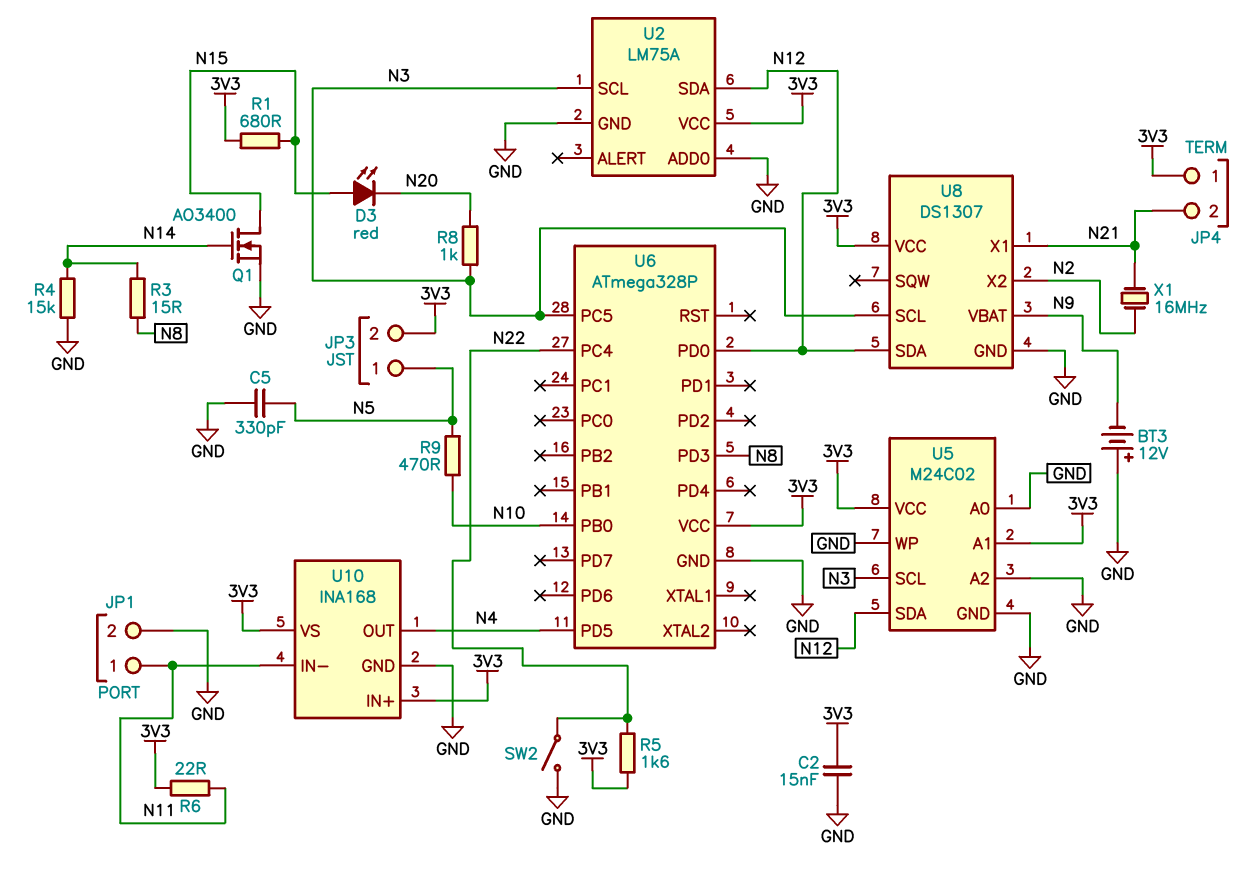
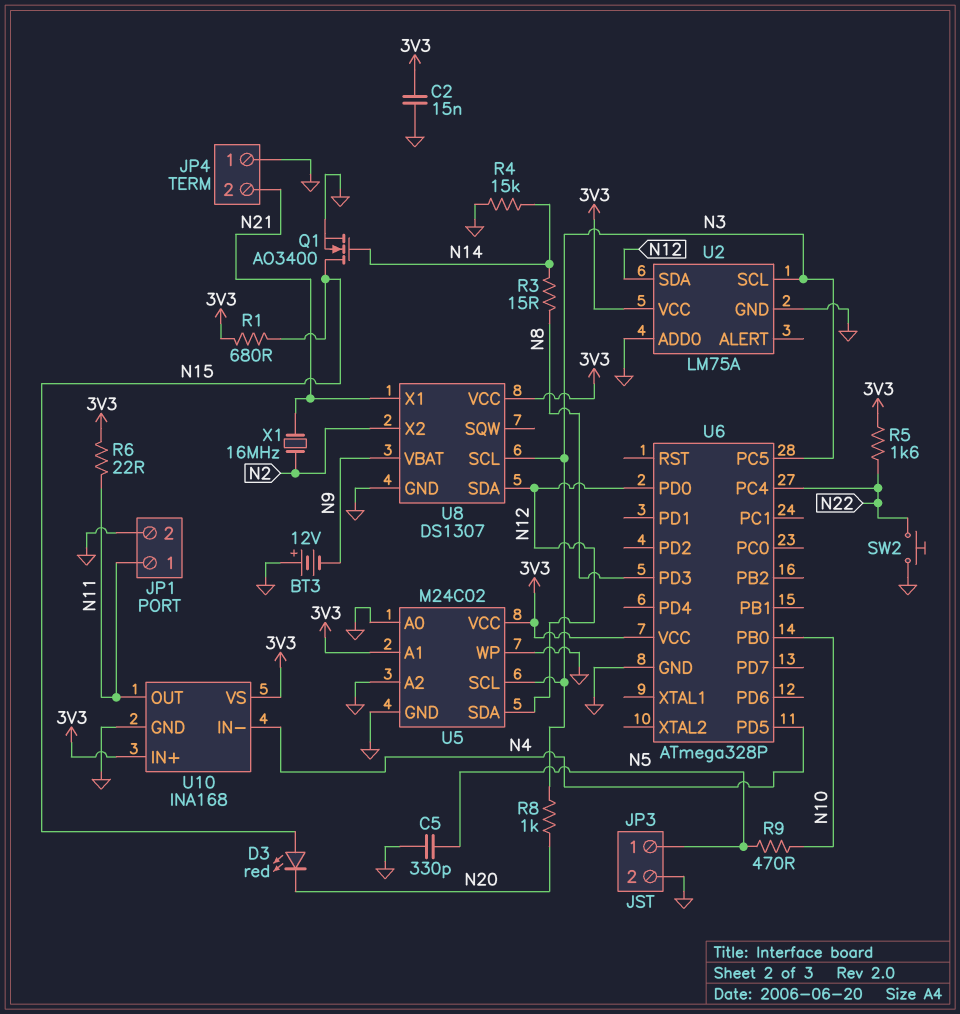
JP3 pin 2: 3V3 -> GND
JP4 pin 1: 3V3 -> GND
SW2: switch (GND, N22) -> button (GND, N22)
U10 pin IN-: N11 -> N4
U10 pin OUT: N4 -> N11

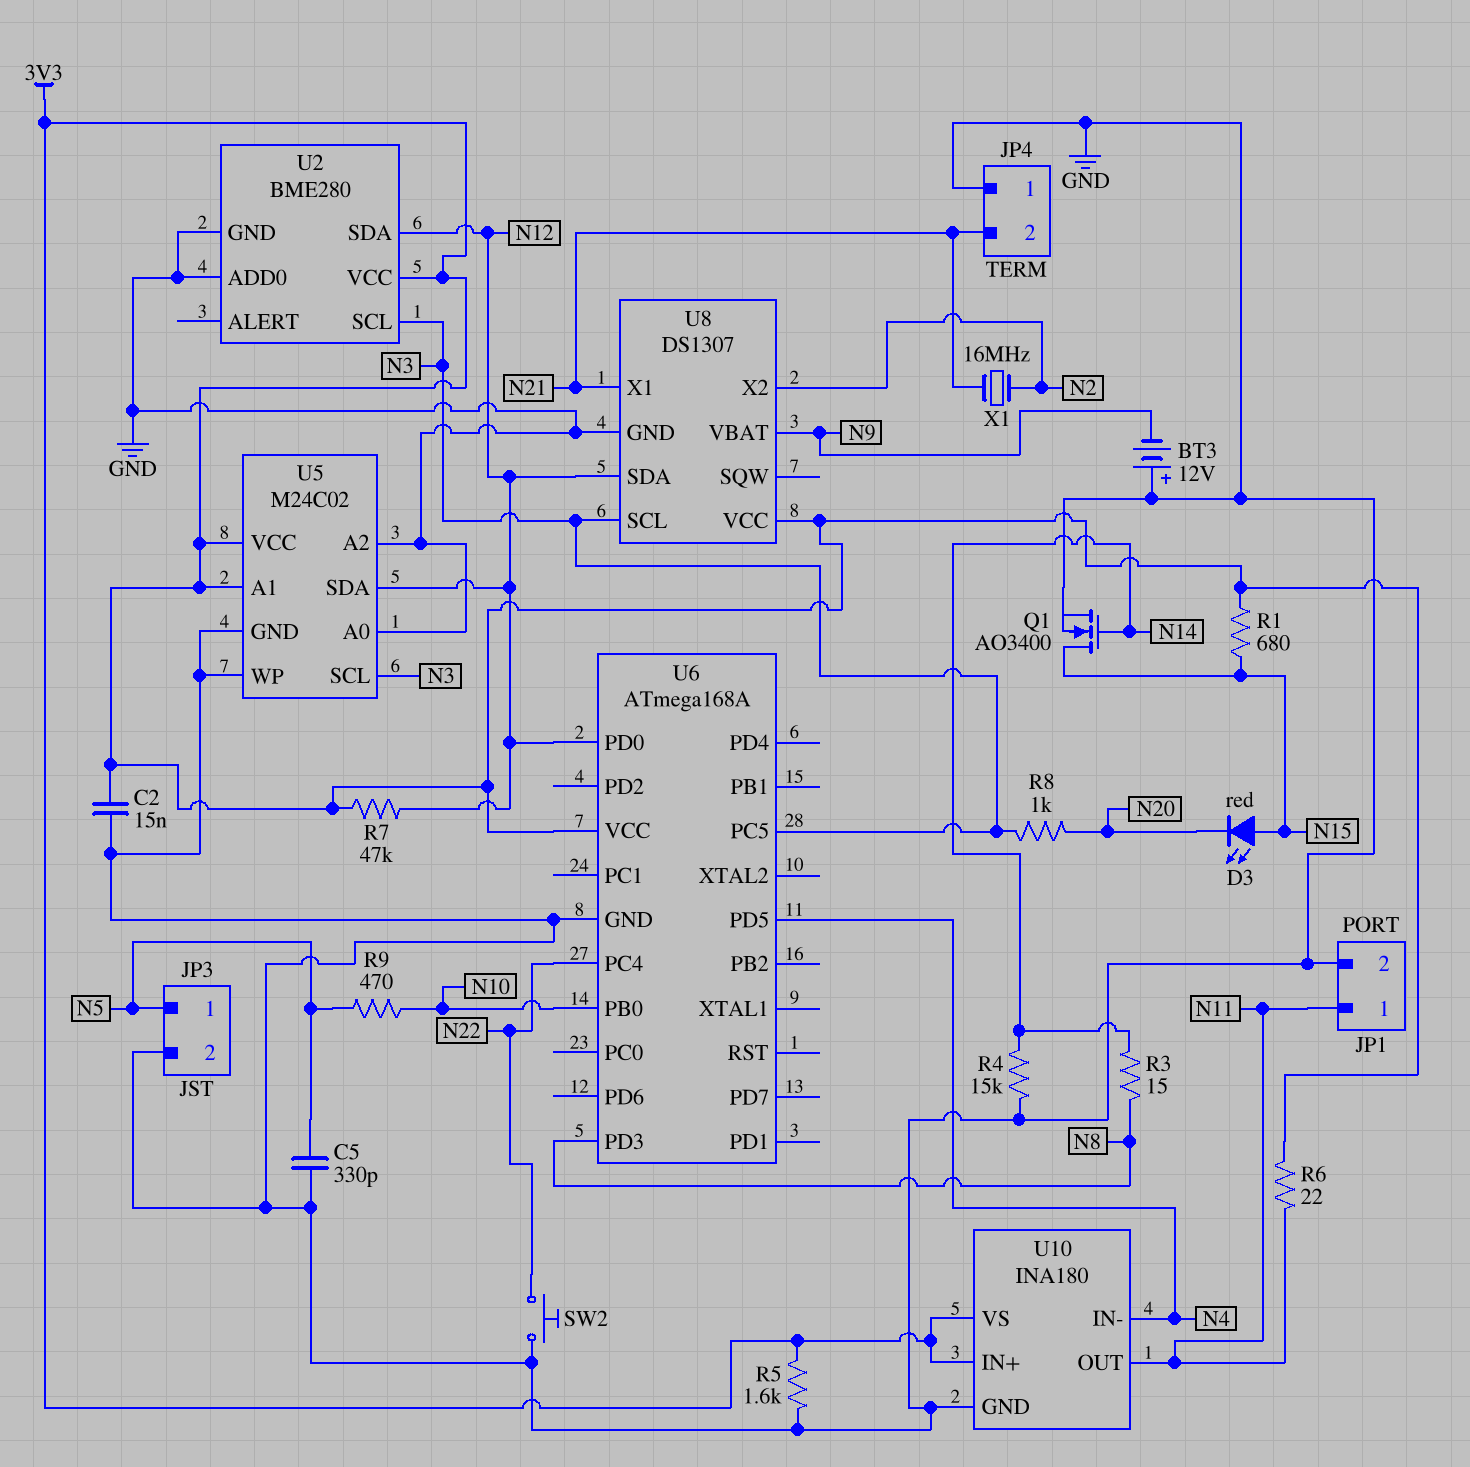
R5: 1.6k (3V3, N22) -> 1.6k (3V3, GND)
R7: none -> 47k (3V3, N12)
U2: LM75A -> BME280
U6: ATmega328P -> ATmega168A
U10: INA168 -> INA180

